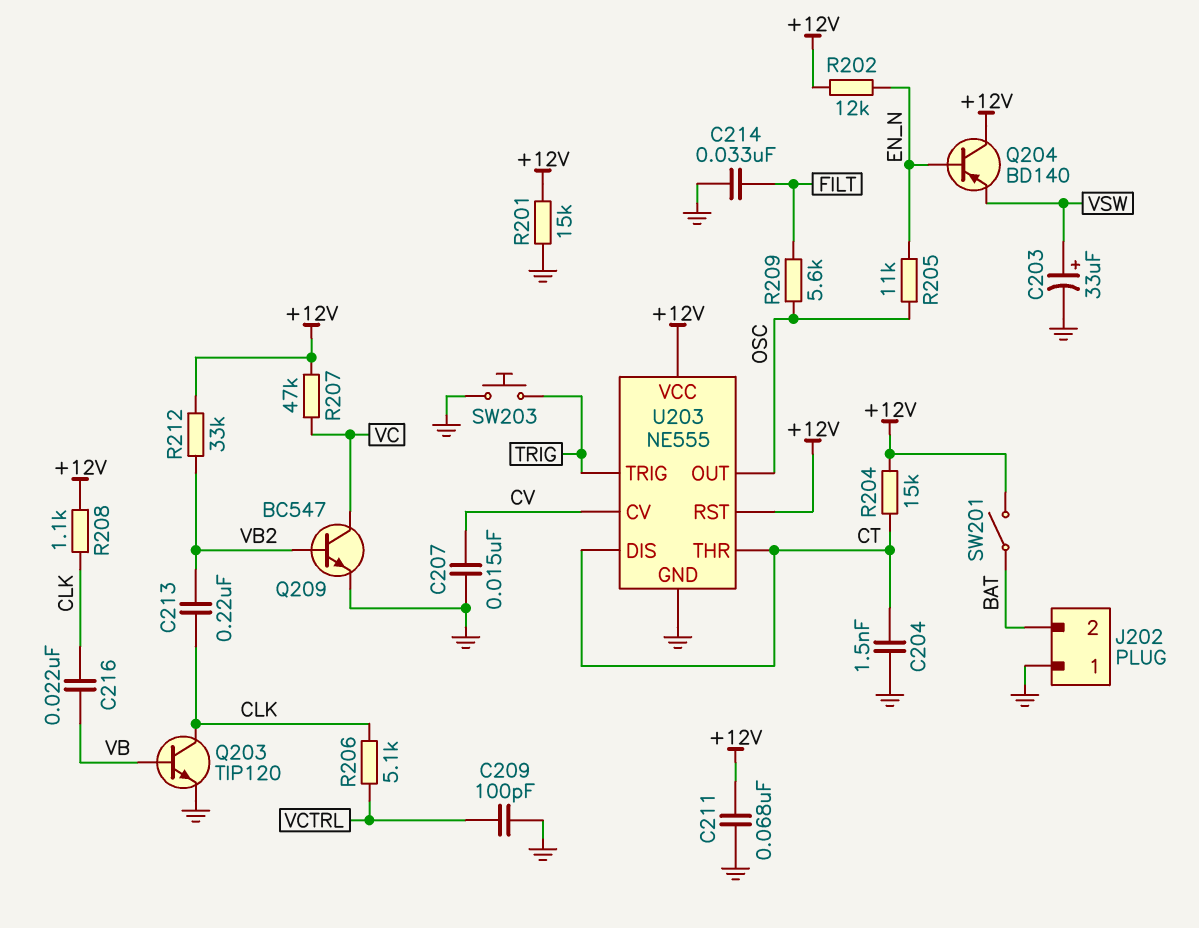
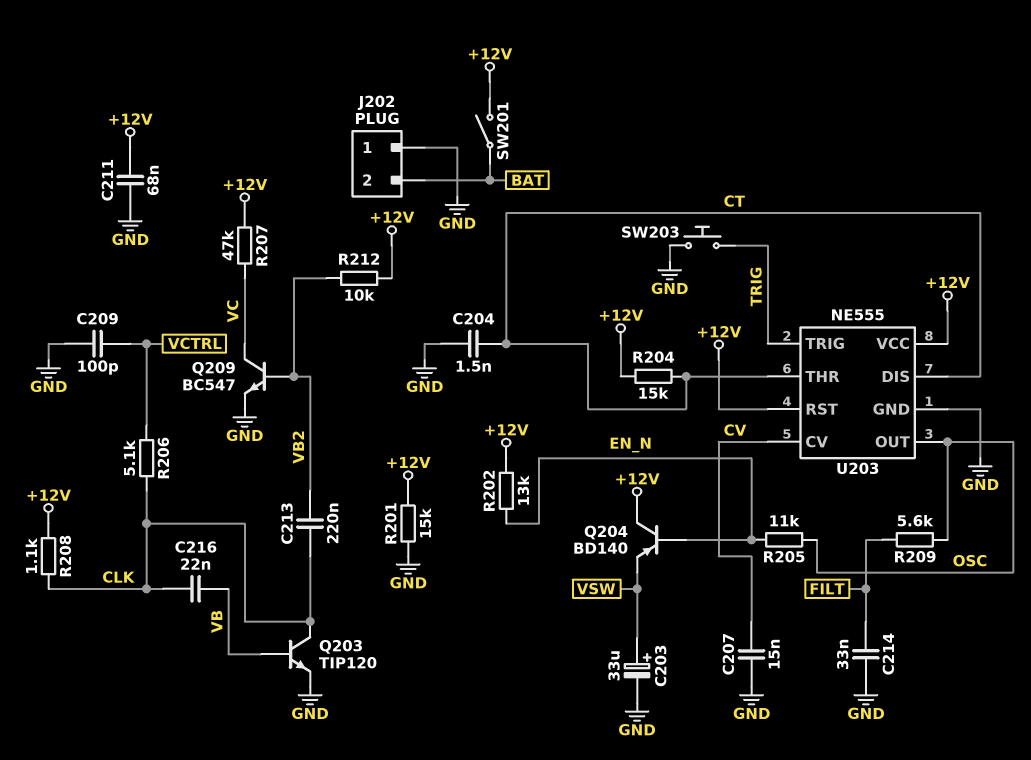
R202: 12k (+12V, EN_N) -> 13k (+12V, EN_N)
R212: 33k (+12V, VB2) -> 10k (+12V, VB2)

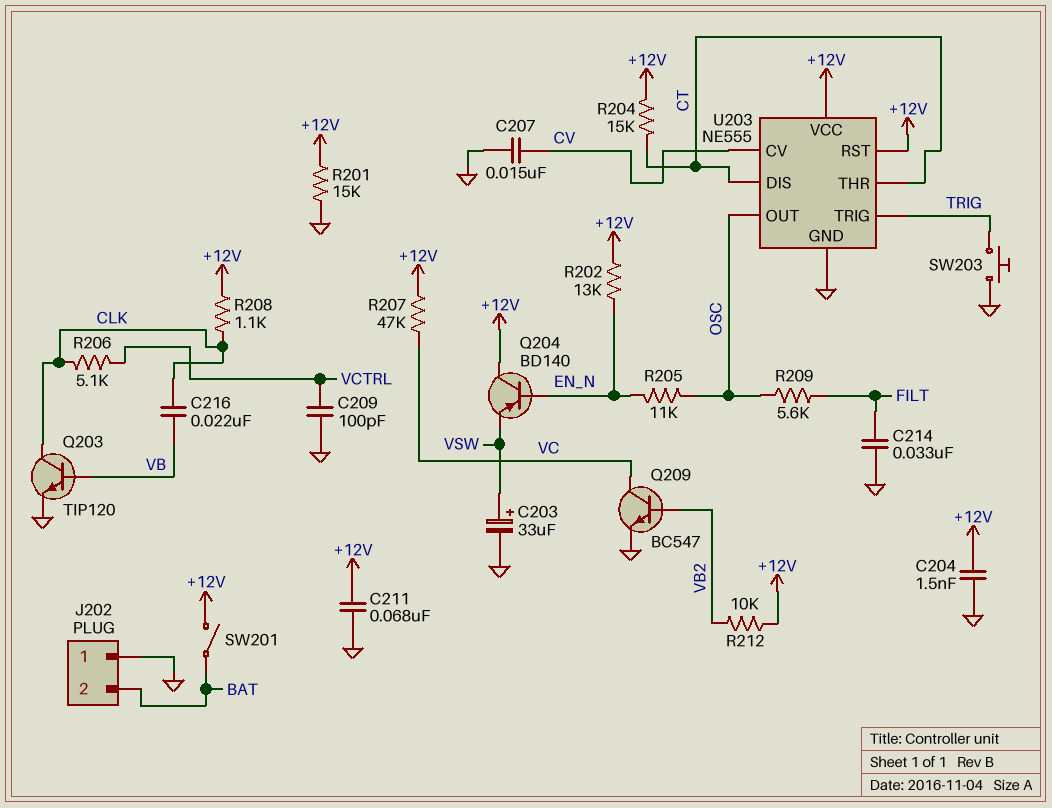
C204: 1.5nF (CT, GND) -> 1.5nF (+12V, GND)
C213: 220nF (CLK, VB2) -> none

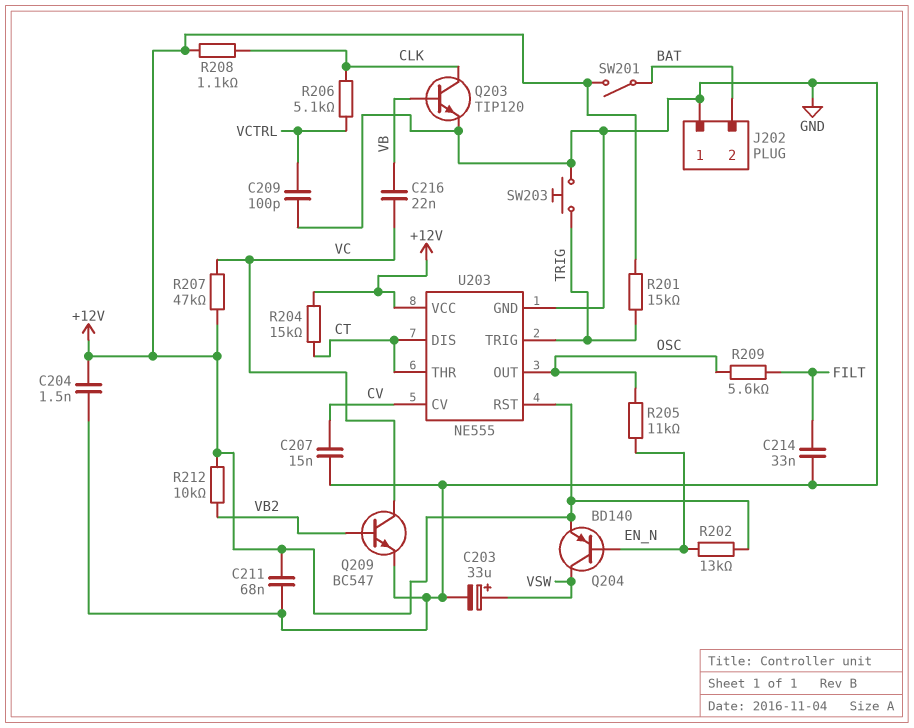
C216: 22nF (CLK, VB) -> 22nF (VB, VC)
Q204: PNP BD140 (B EN_N, C +12V, E VSW) -> PNP BD140 (B EN_N, C VSW, E +12V)
R201: 15k (+12V, GND) -> 15k (+12V, TRIG)

